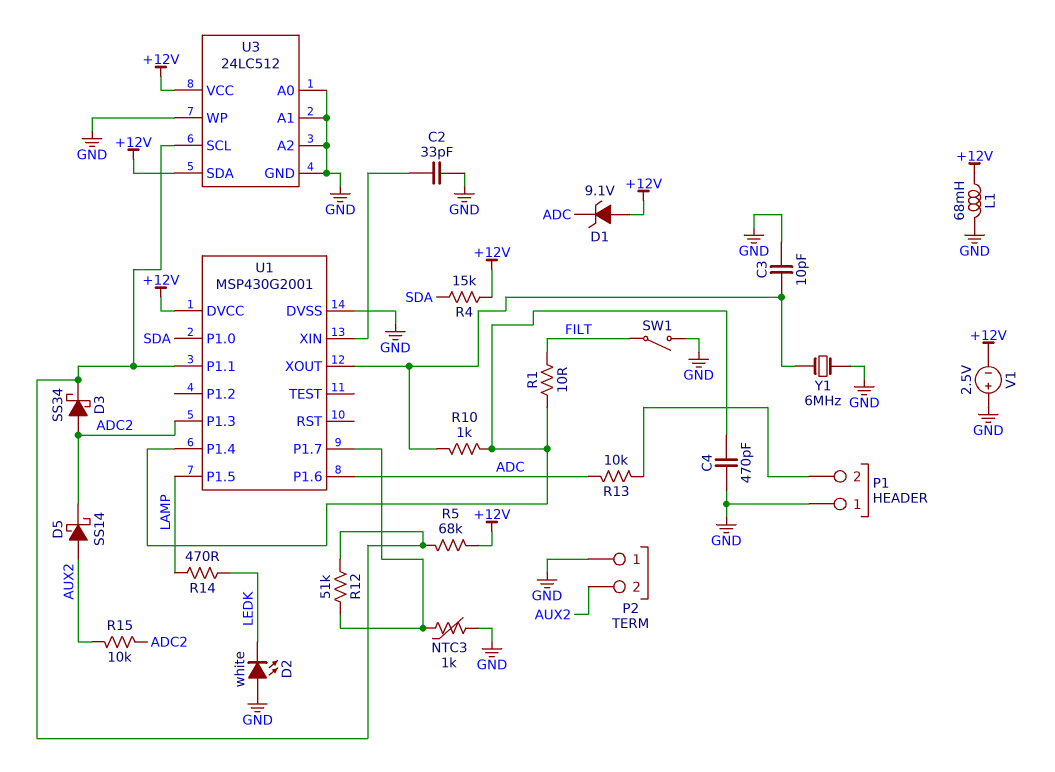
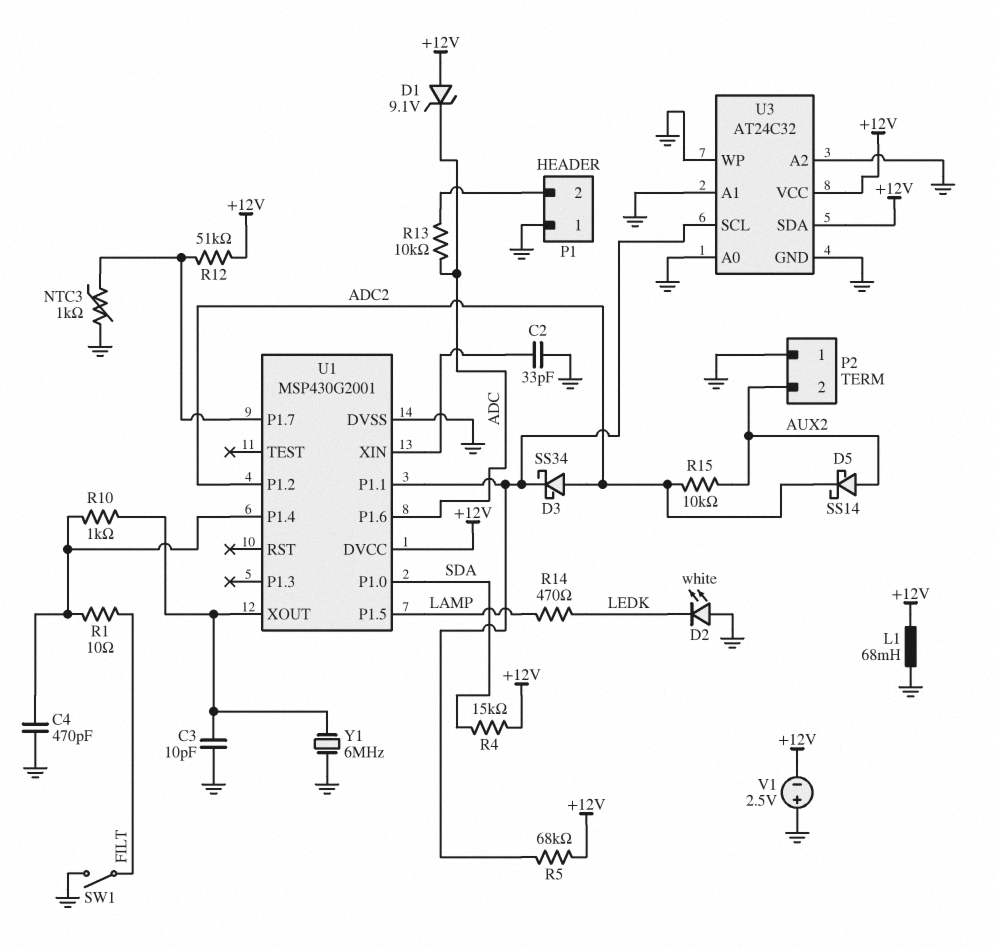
R12: 51k (U1/P1.1, U1/P1.7) -> 51k (+12V, U1/P1.7)
U1 pin P1.2: none -> ADC2
U1 pin P1.3: ADC2 -> none
U3: 24LC512 -> AT24C32

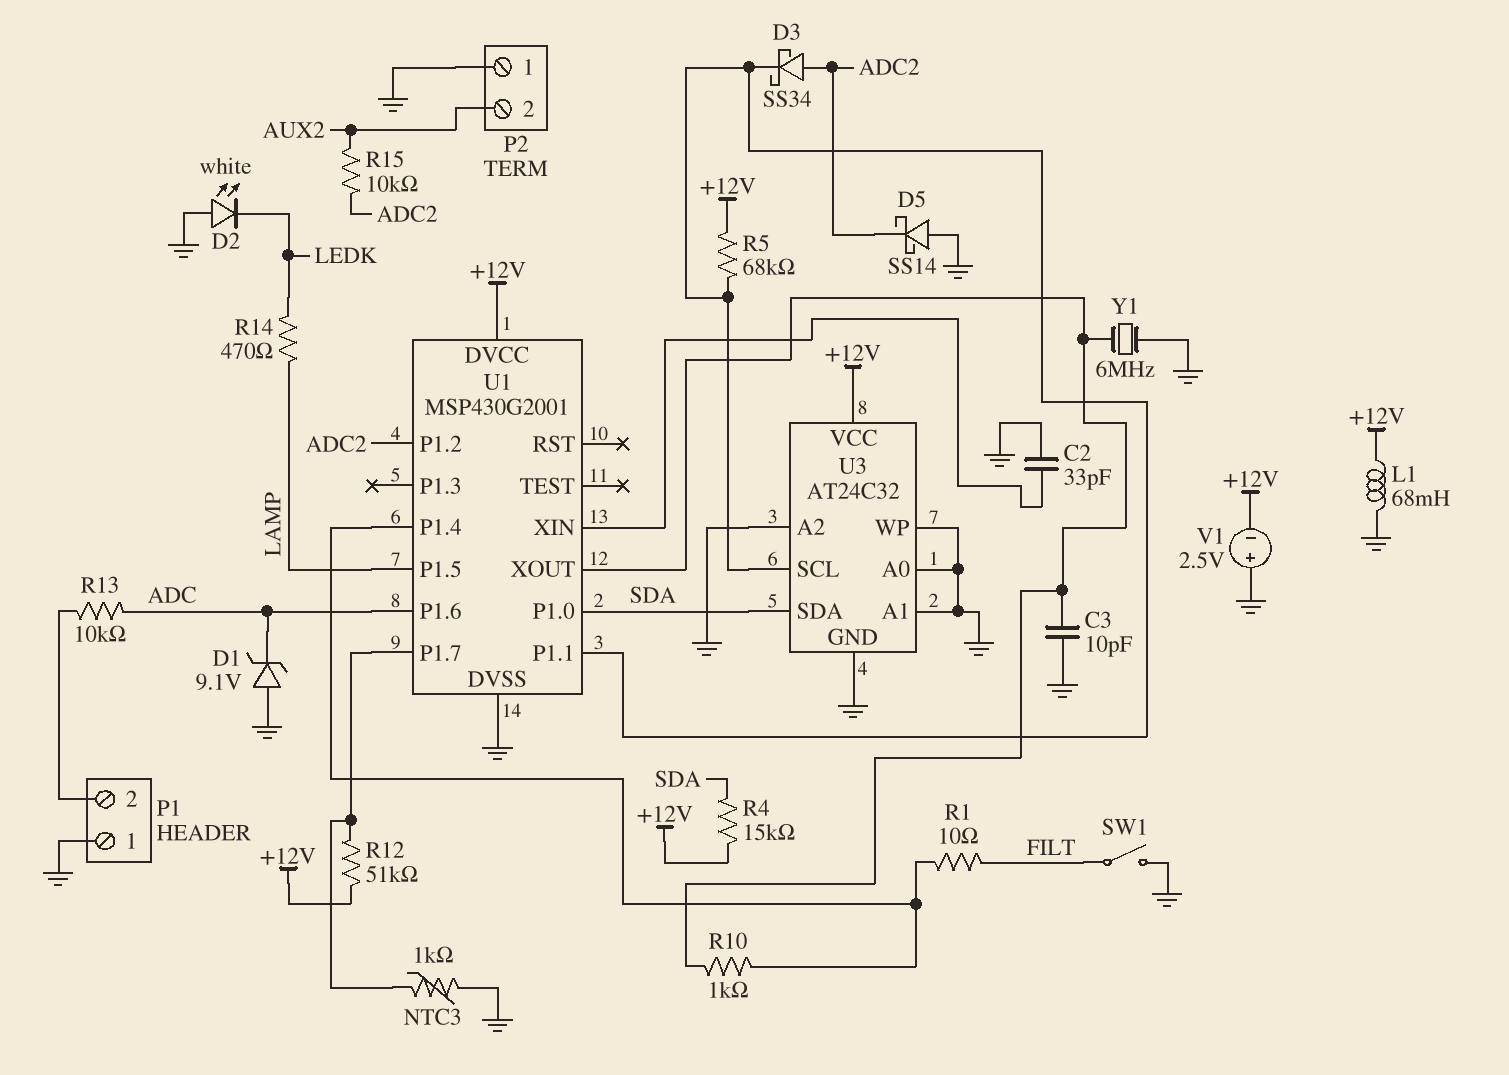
C4: 470pF (GND, U1/P1.4) -> none
D1: zener 9.1V (A +12V, K ADC) -> zener 9.1V (A GND, K ADC)
D5: schottky SS14 (A AUX2, K ADC2) -> schottky SS14 (A GND, K ADC2)
U3 pin SDA: +12V -> SDA

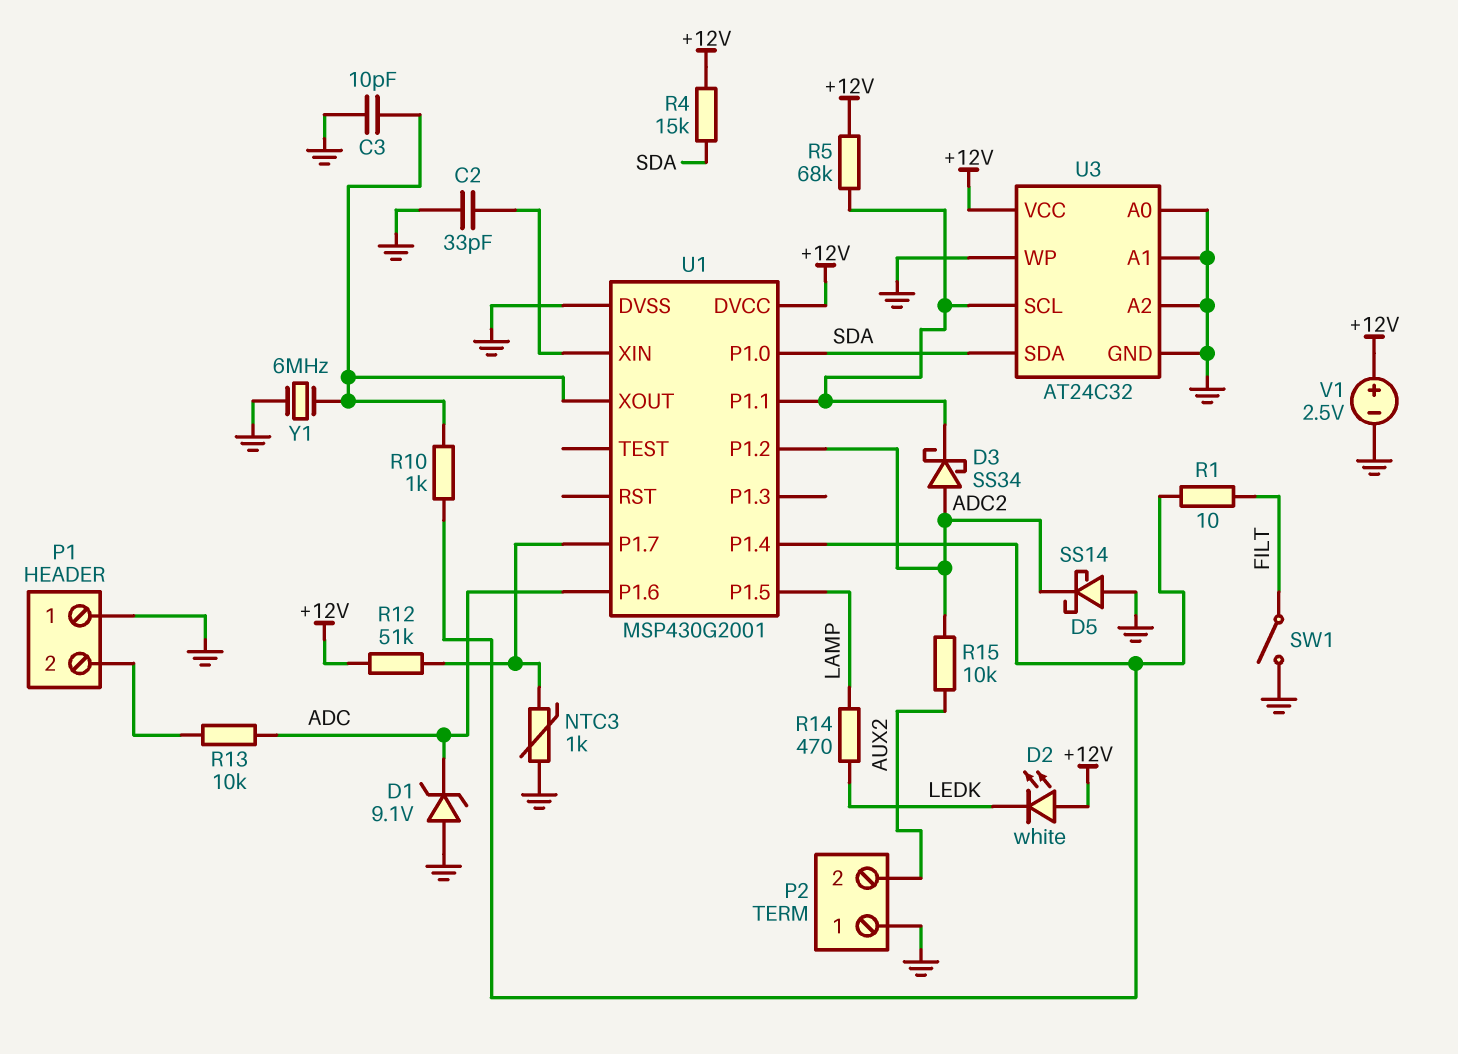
D2: LED white (A GND, K LEDK) -> LED white (A +12V, K LEDK)
L1: 68mH (+12V, GND) -> none
V1: 2.5V (plus GND, minus +12V) -> 2.5V (plus +12V, minus GND)

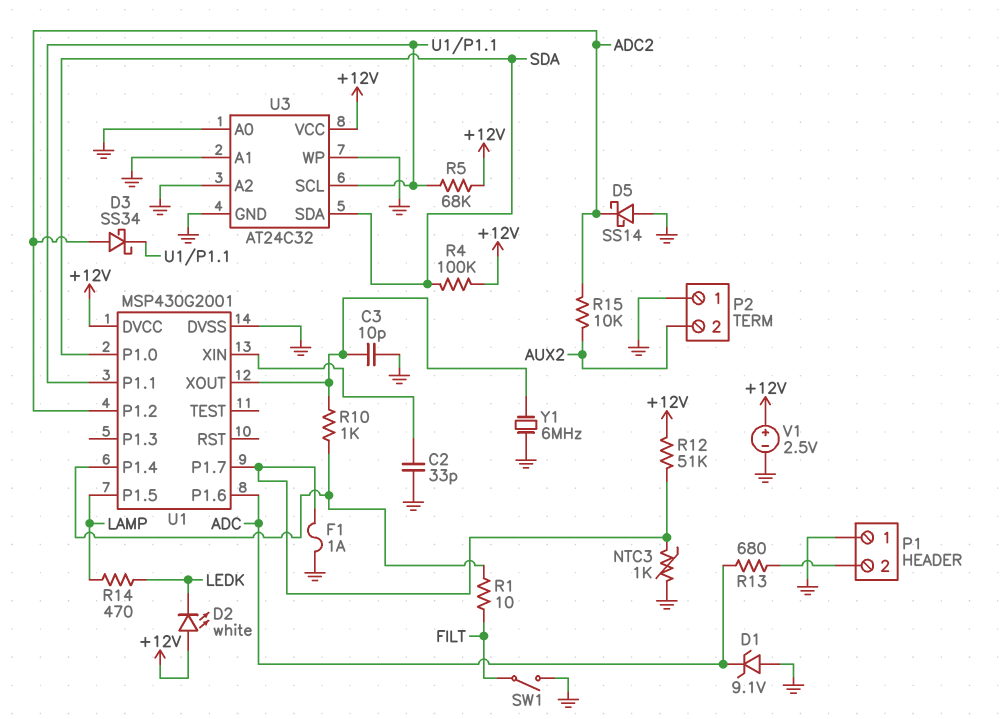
F1: none -> 1A (GND, U1/P1.7)
R4: 15k (+12V, SDA) -> 100k (+12V, SDA)
R13: 10k (ADC, P1/2) -> 680 (ADC, P1/2)

